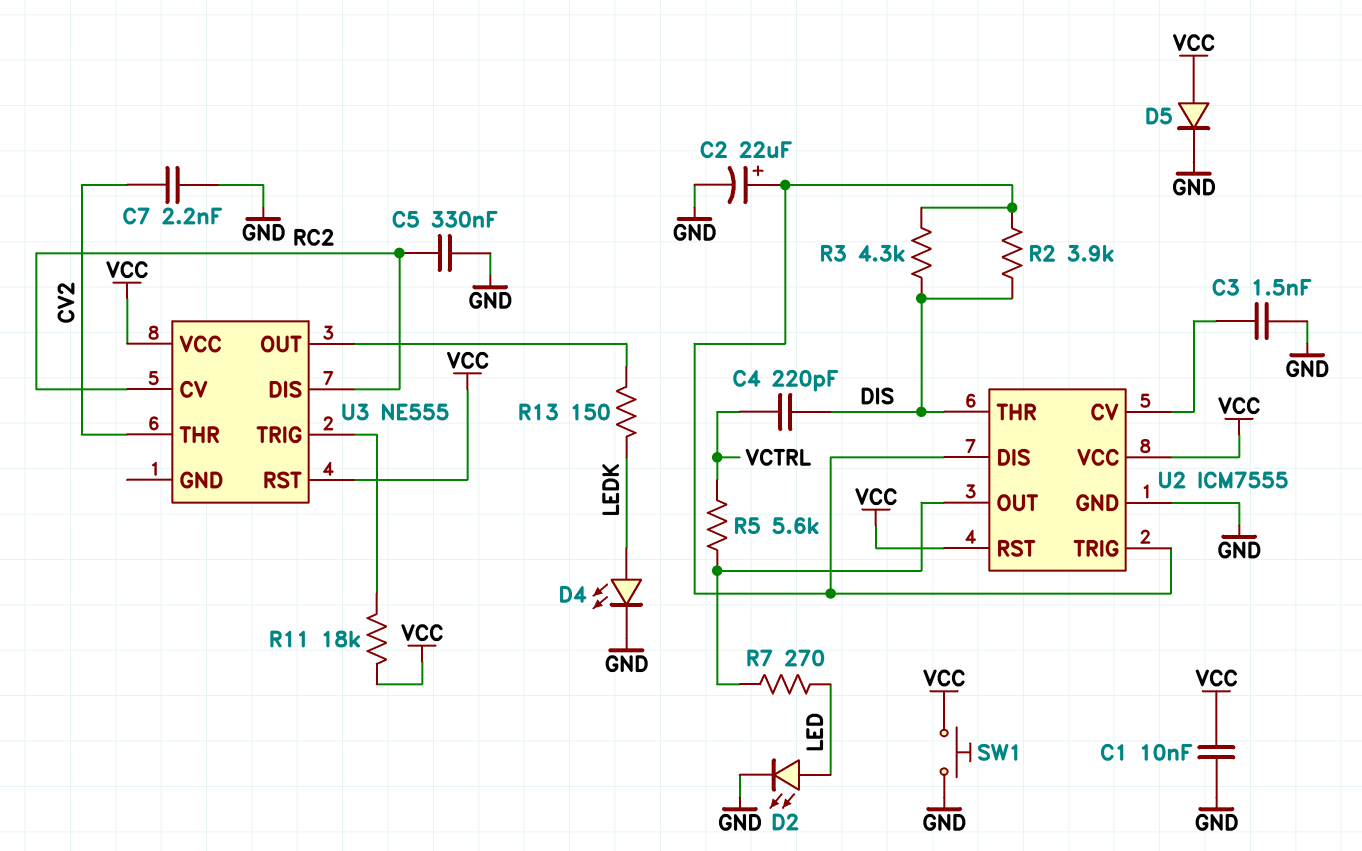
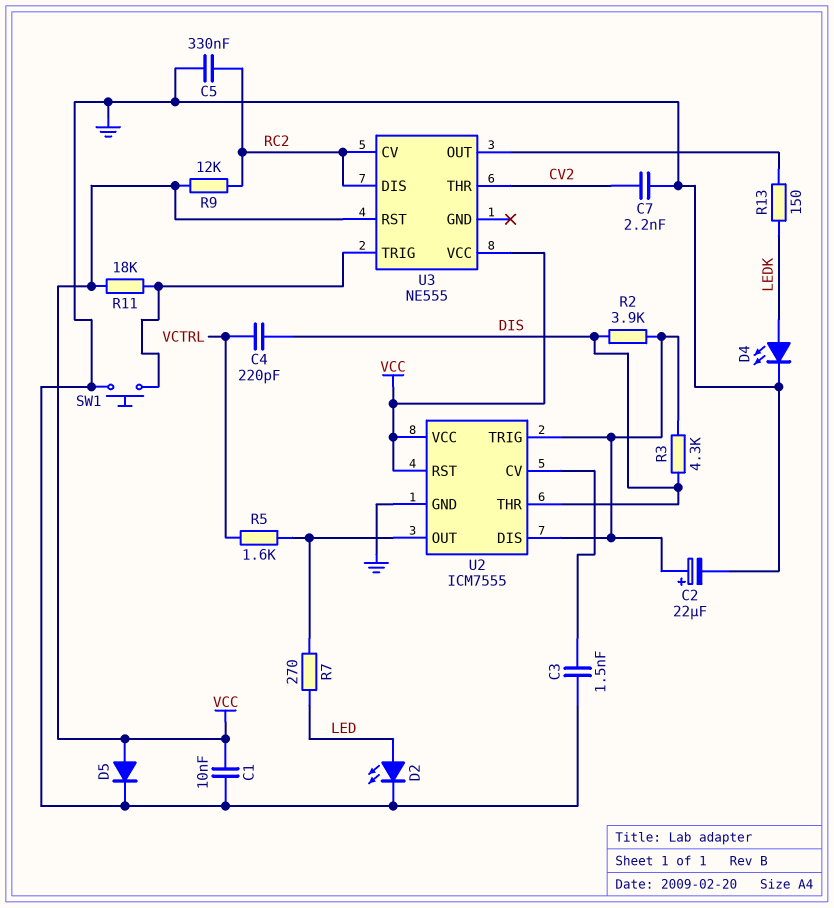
R5: 5.6k (U2/OUT, VCTRL) -> 1.6k (U2/OUT, VCTRL)
R9: none -> 12k (RC2, VCC)
SW1: button (GND, VCC) -> button (GND, U3/TRIG)

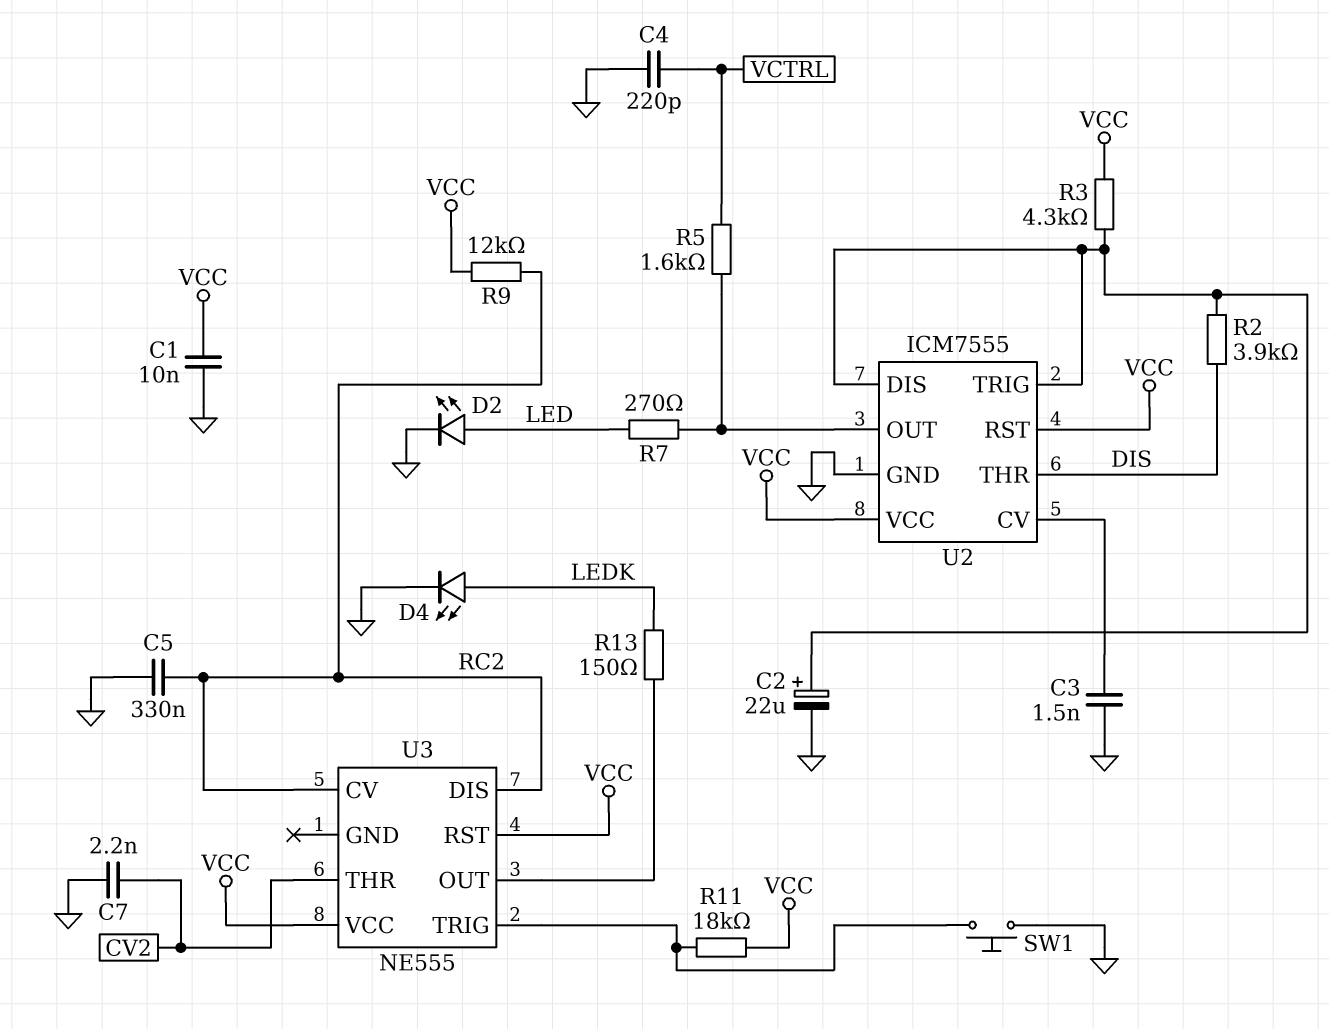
C4: 220pF (DIS, VCTRL) -> 220pF (GND, VCTRL)
D5: diode (A VCC, K GND) -> none
R3: 4.3k (DIS, U2/DIS) -> 4.3k (U2/DIS, VCC)

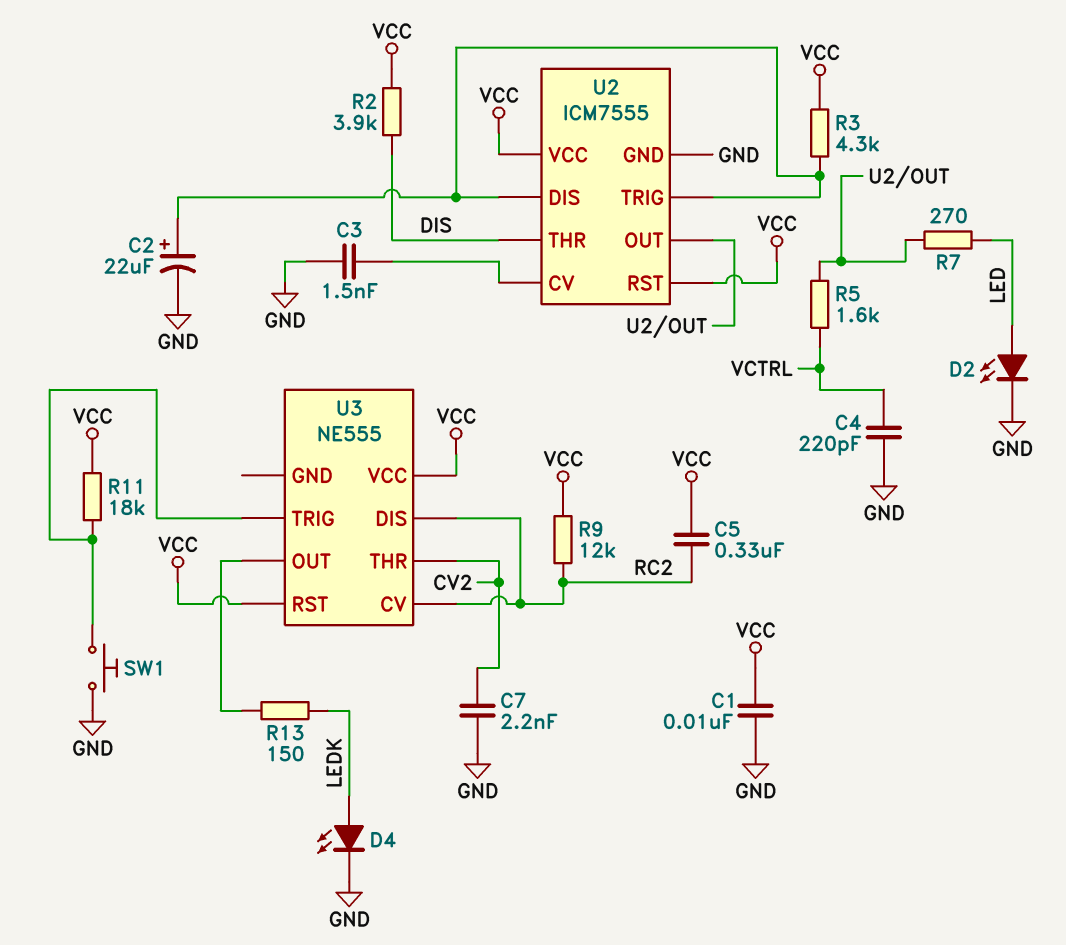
C5: 330nF (GND, RC2) -> 330nF (RC2, VCC)
R2: 3.9k (DIS, U2/DIS) -> 3.9k (DIS, VCC)

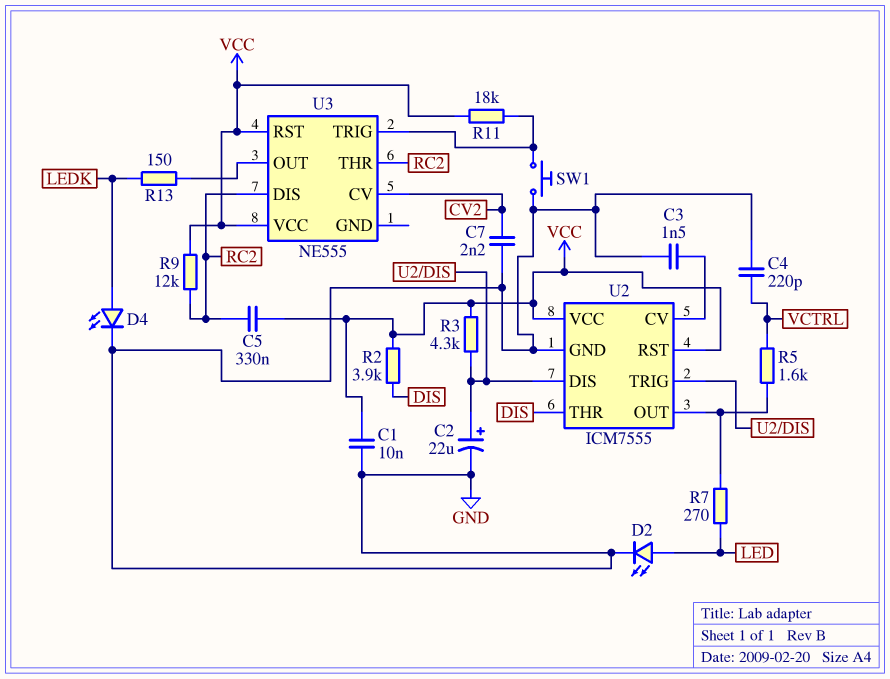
U3 pin CV: RC2 -> CV2
U3 pin THR: CV2 -> RC2

